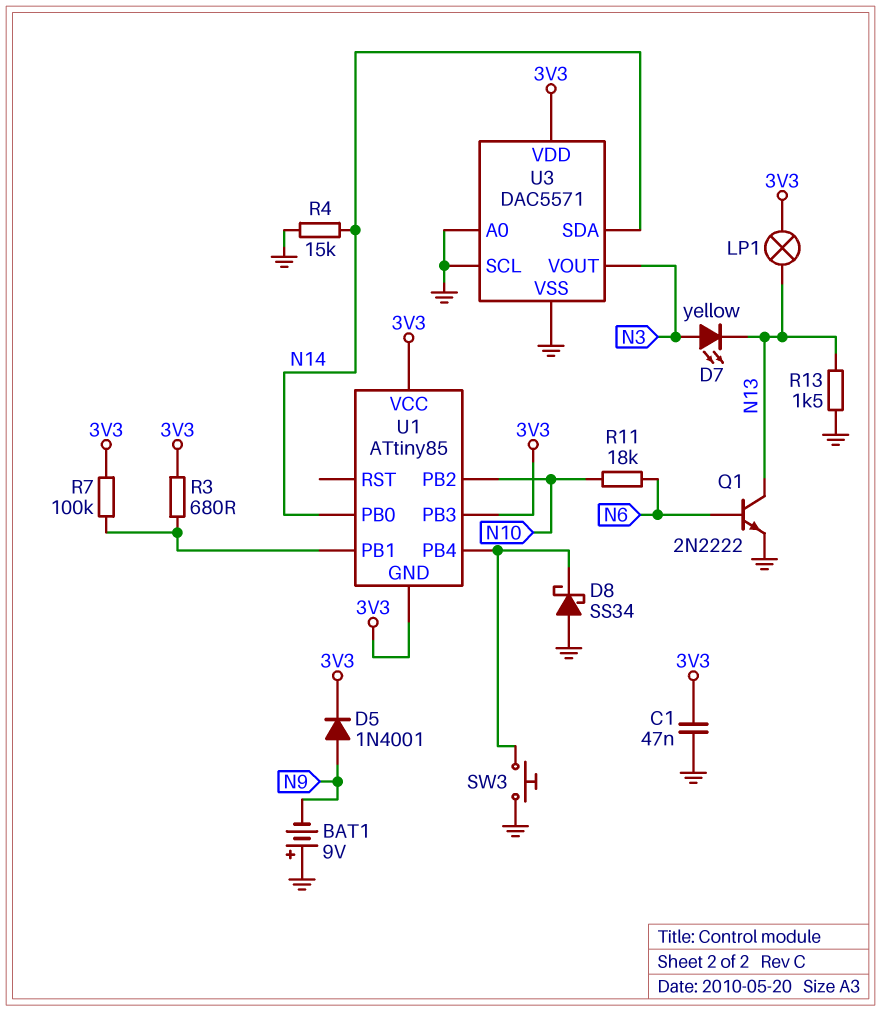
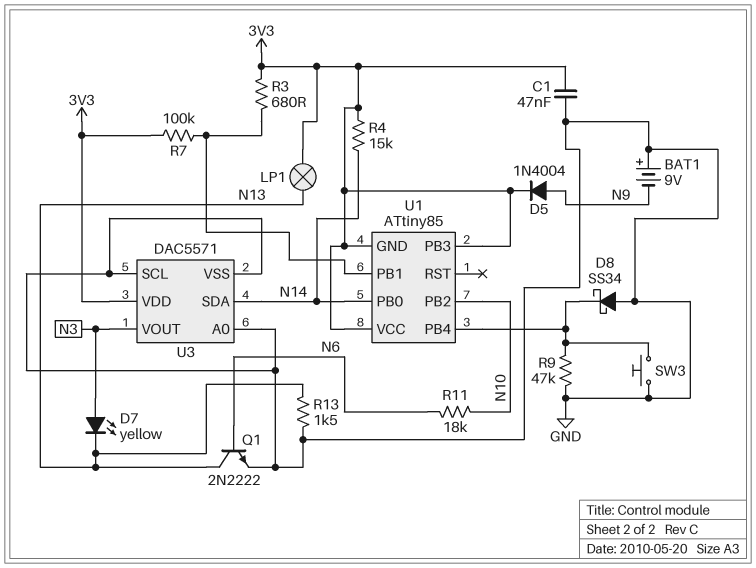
D5: diode 1N4001 (A N9, K 3V3) -> diode 1N4004 (A N9, K 3V3)
R4: 15k (GND, N14) -> 15k (3V3, N14)
R9: none -> 47k (GND, U1/PB4)

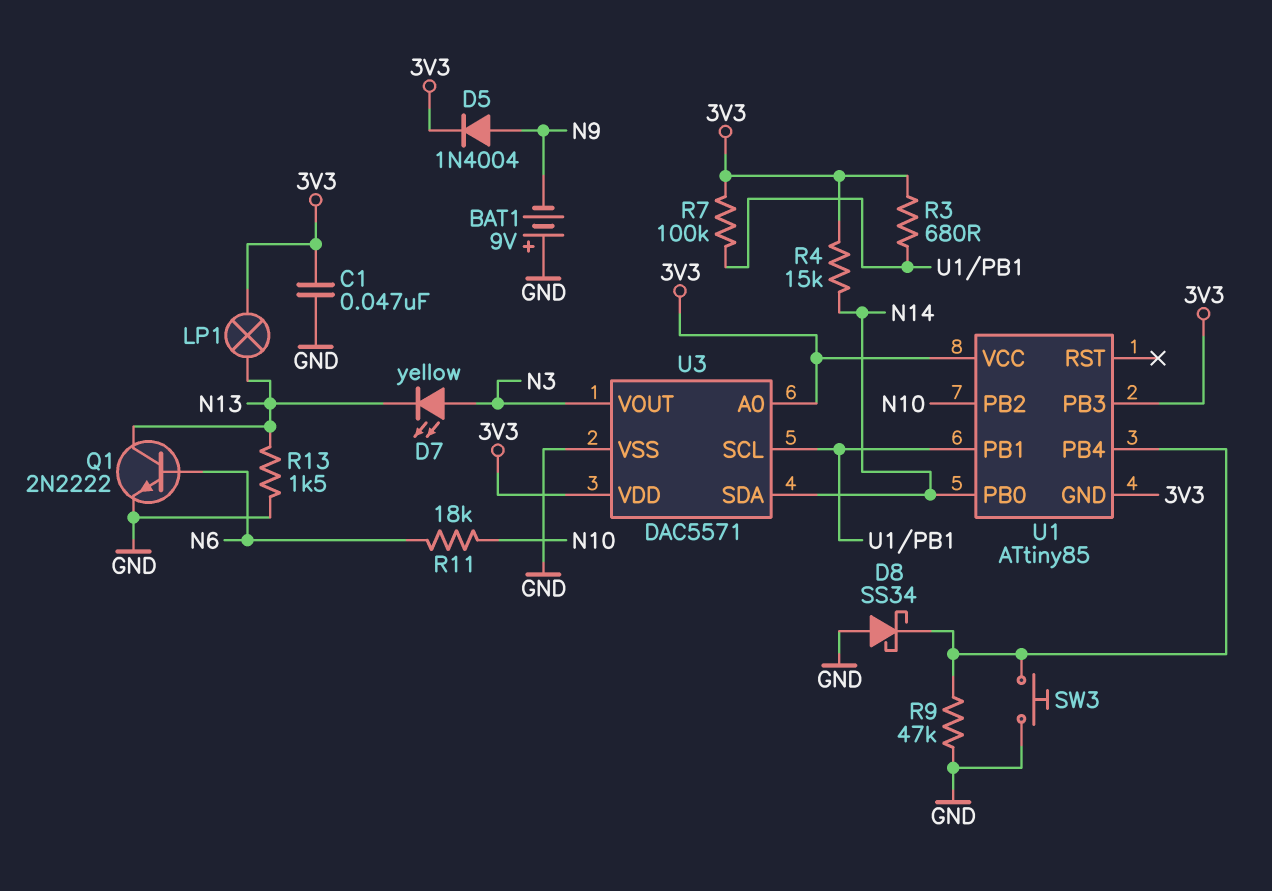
U3 pin A0: GND -> 3V3
U3 pin SCL: GND -> U1/PB1

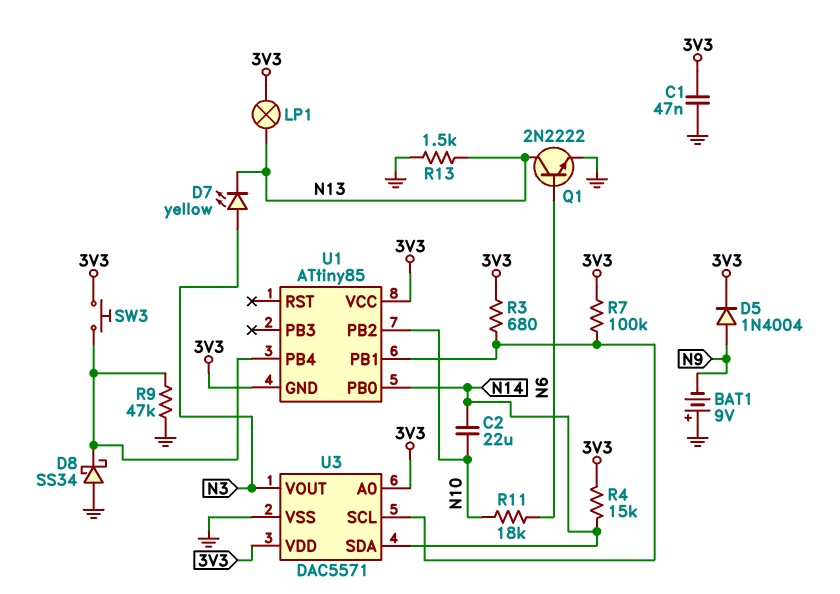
C2: none -> 22uF (N10, N14)
SW3: button (GND, U1/PB4) -> button (3V3, U1/PB4)
U1 pin PB3: 3V3 -> none

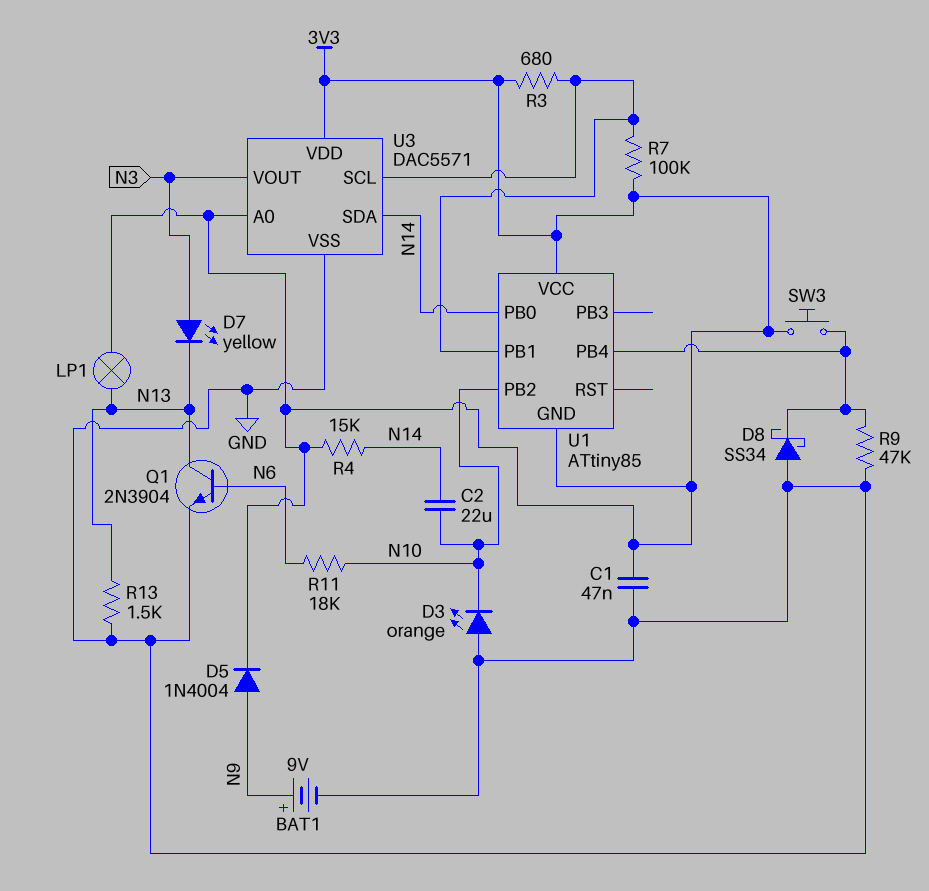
BAT1: 9V (plus GND, minus N9) -> 9V (plus N9, minus GND)
D3: none -> LED orange (A GND, K N10)
Q1: NPN 2N2222 (B N6, C N13, E GND) -> NPN 2N3904 (B N6, C N13, E GND)

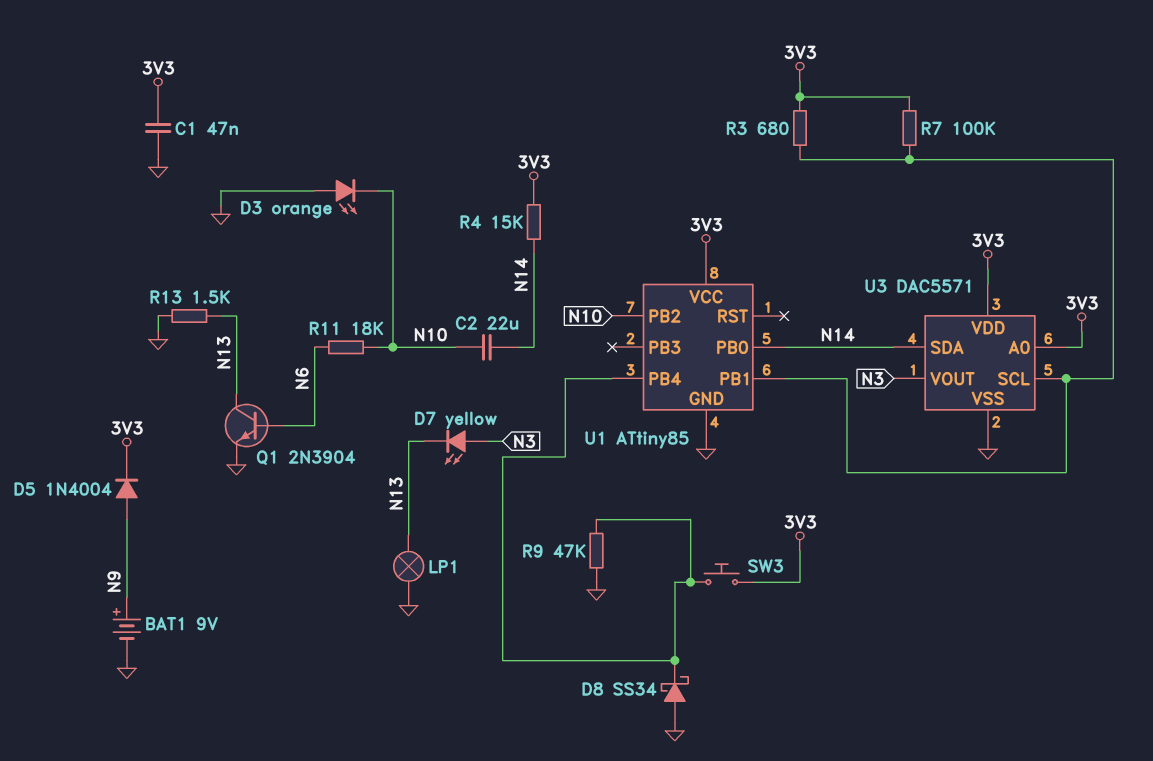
LP1: lamp (3V3, N13) -> lamp (GND, N13)
U1 pin GND: 3V3 -> GND

